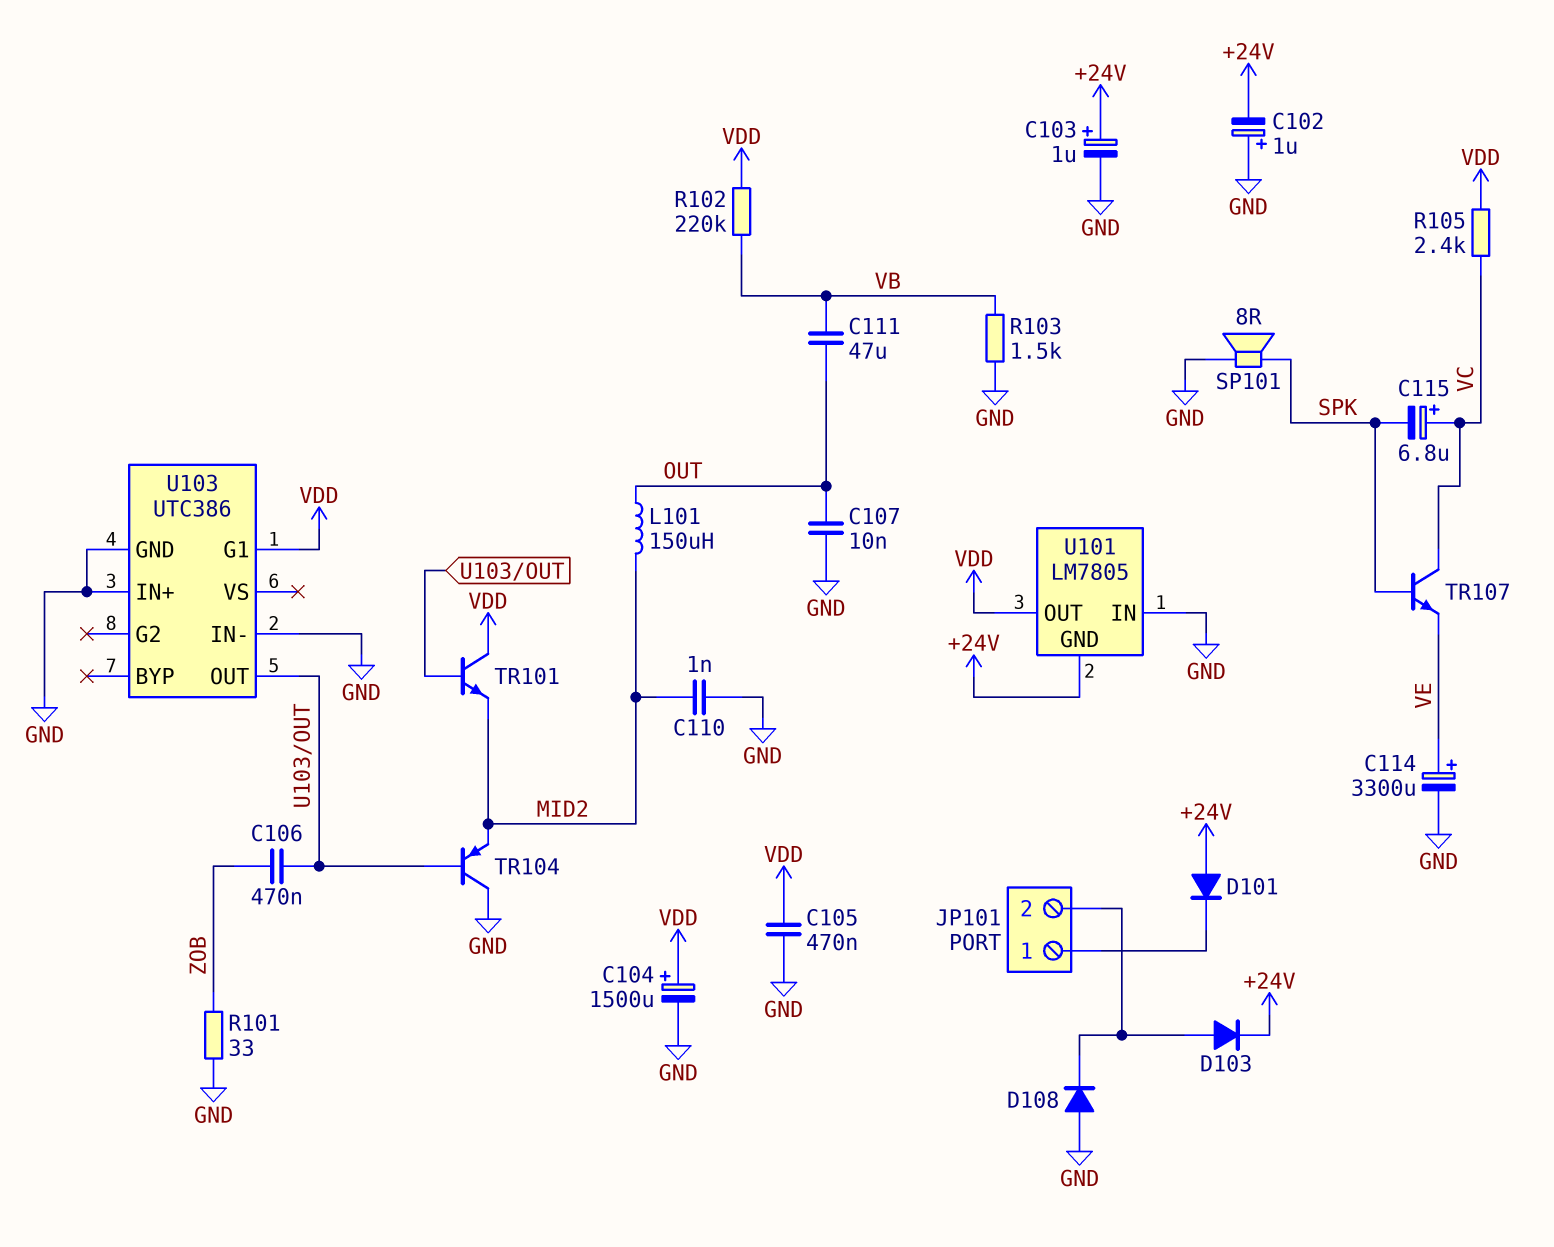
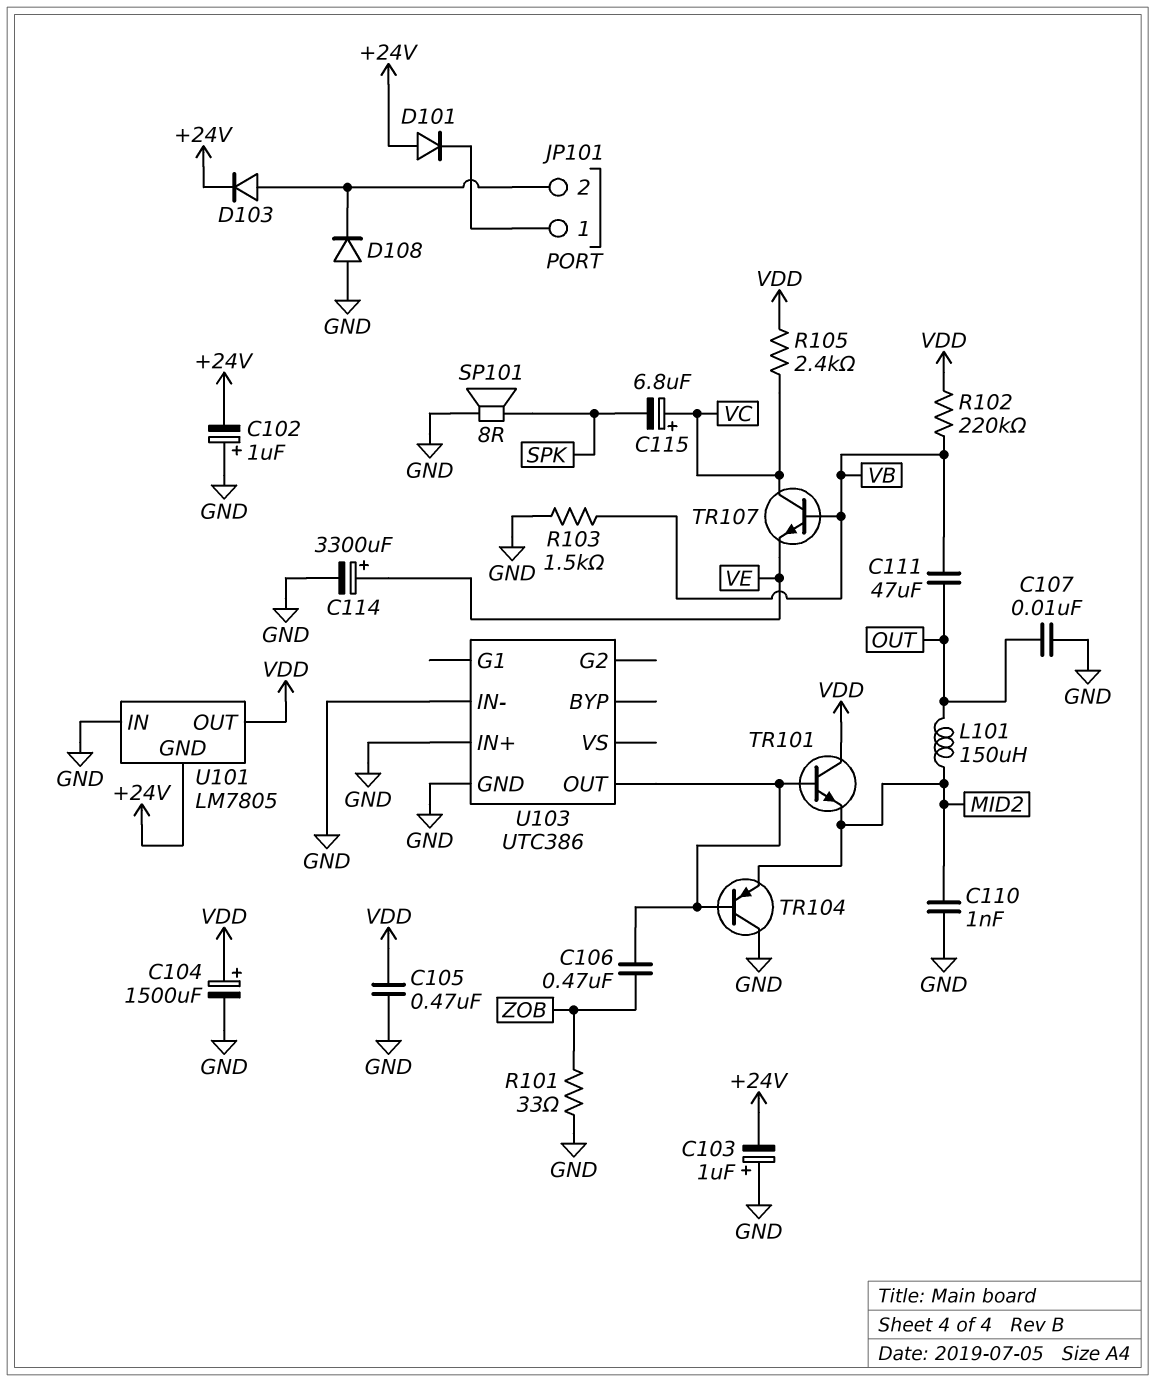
C103: 1uF (plus +24V, minus GND) -> 1uF (plus GND, minus +24V)
TR107: NPN (B SPK, C VC, E VE) -> NPN (B VB, C VC, E VE)
U103 pin G1: VDD -> none

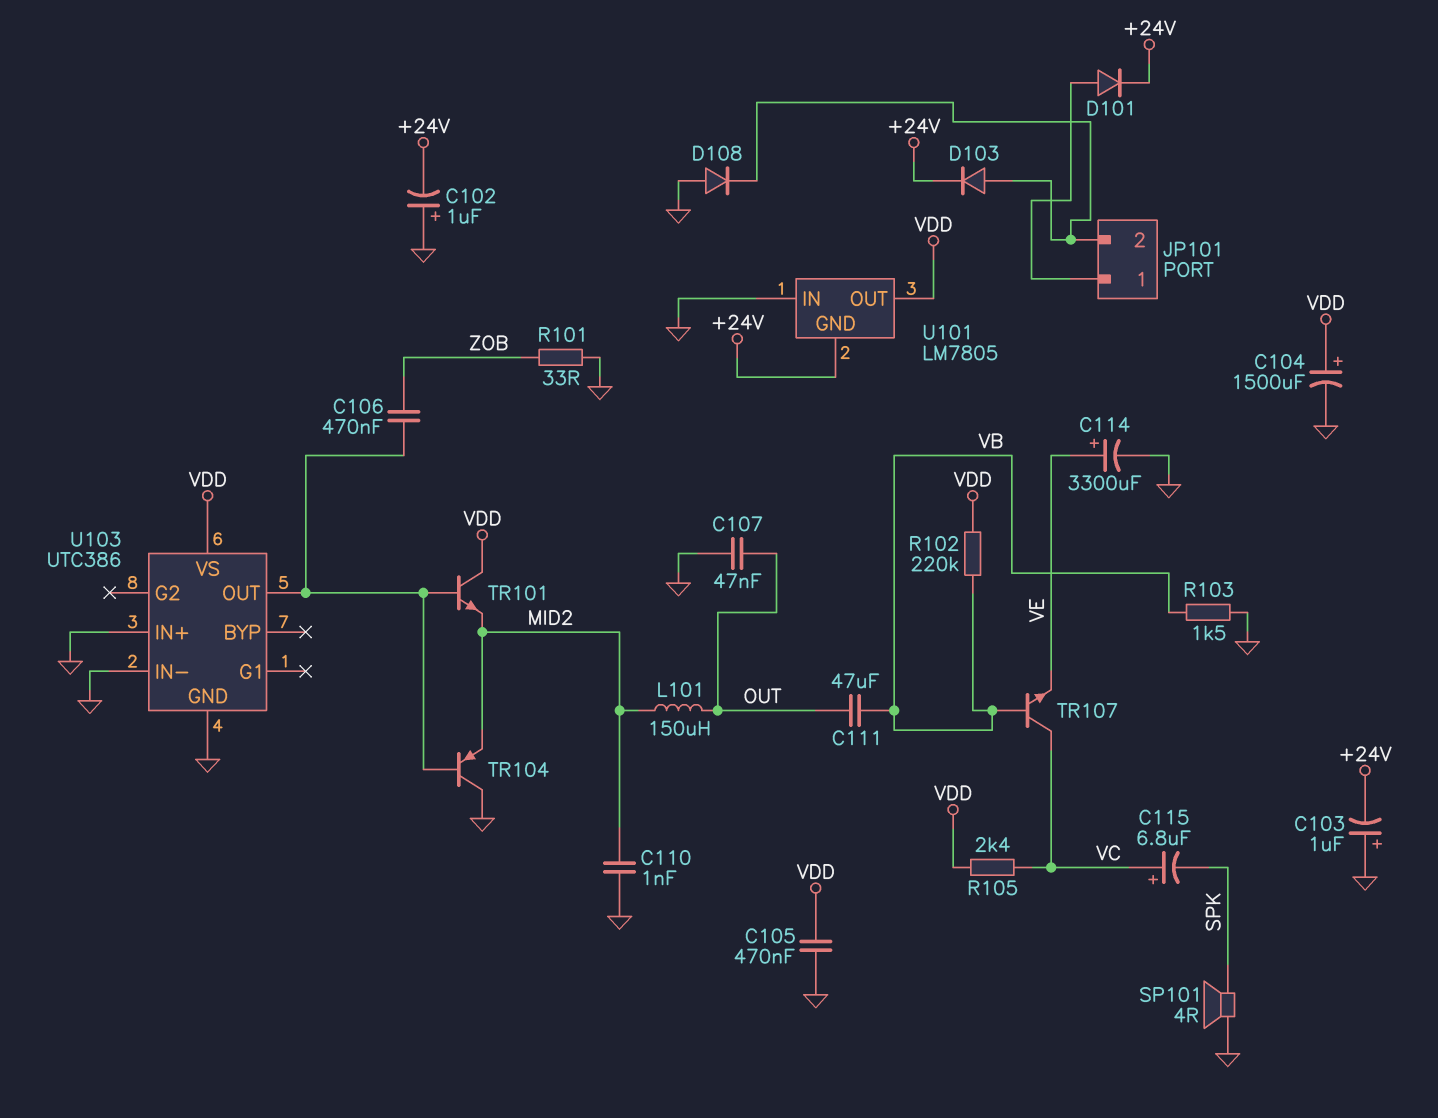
C107: 10nF (GND, OUT) -> 47nF (GND, OUT)
D101: diode (A +24V, K JP101/1) -> diode (A JP101/1, K +24V)
SP101: speaker 8R (GND, SPK) -> speaker 4R (GND, SPK)
U103 pin VS: none -> VDD

